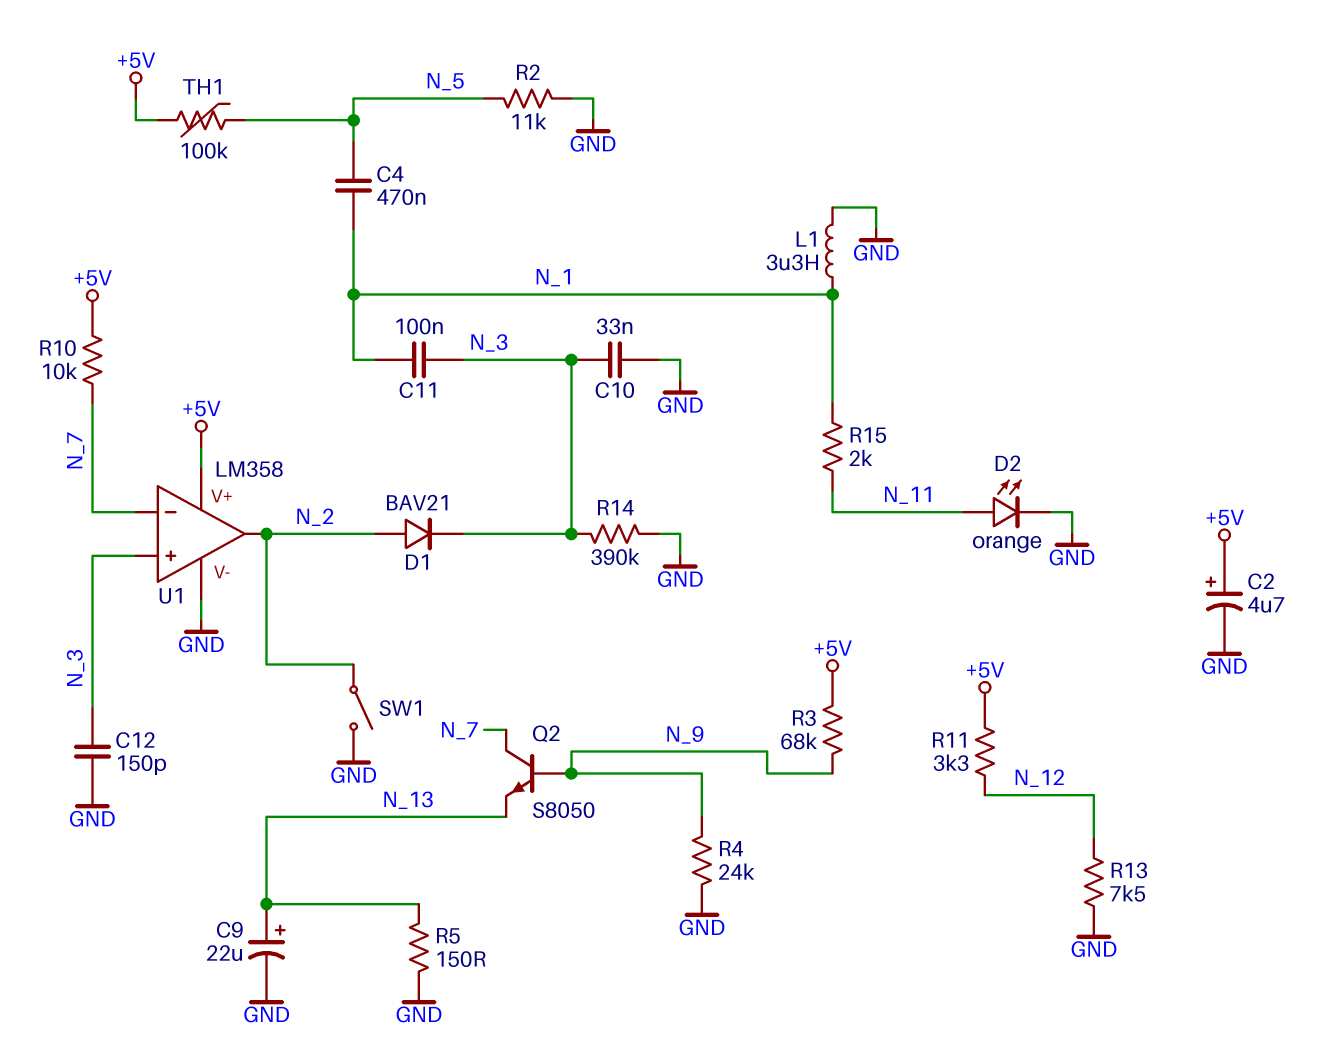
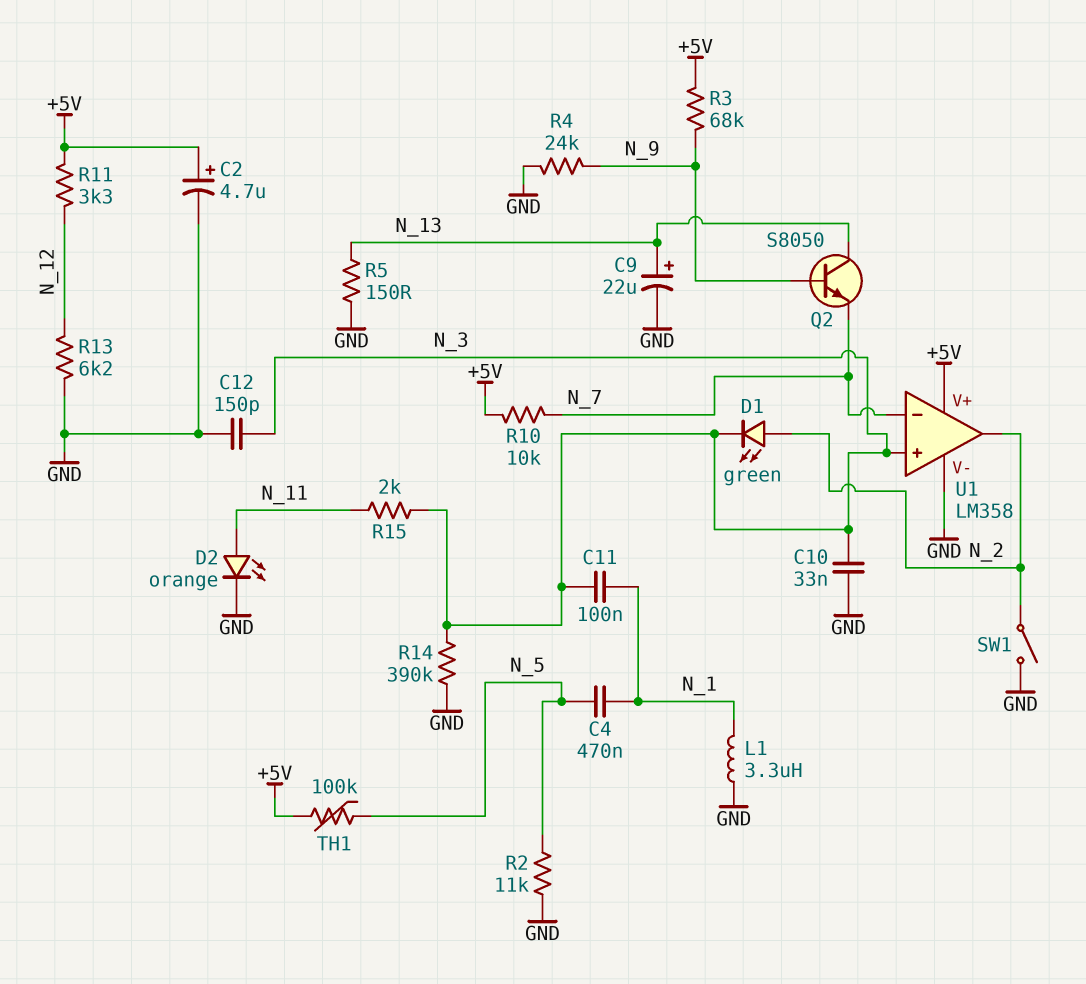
D1: diode BAV21 (A N_2, K N_3) -> LED green (A N_2, K N_3)
Q2: NPN S8050 (B N_9, C N_7, E N_13) -> NPN S8050 (B N_9, C N_13, E N_7)
R13: 7.5k (GND, N_12) -> 6.2k (GND, N_12)
R15: 2k (N_1, N_11) -> 2k (N_3, N_11)

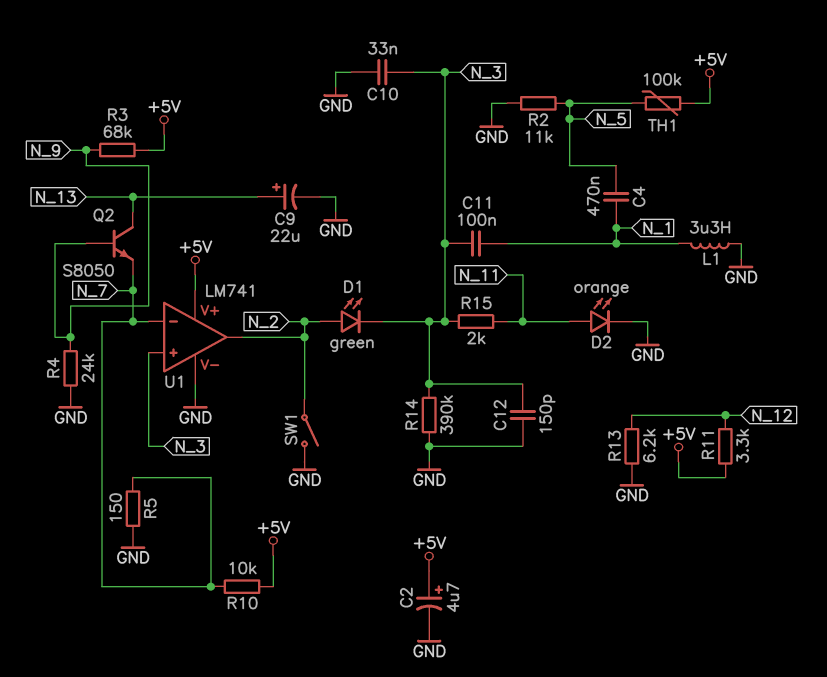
R5: 150 (GND, N_13) -> 150 (GND, N_7)
U1: LM358 -> LM741

